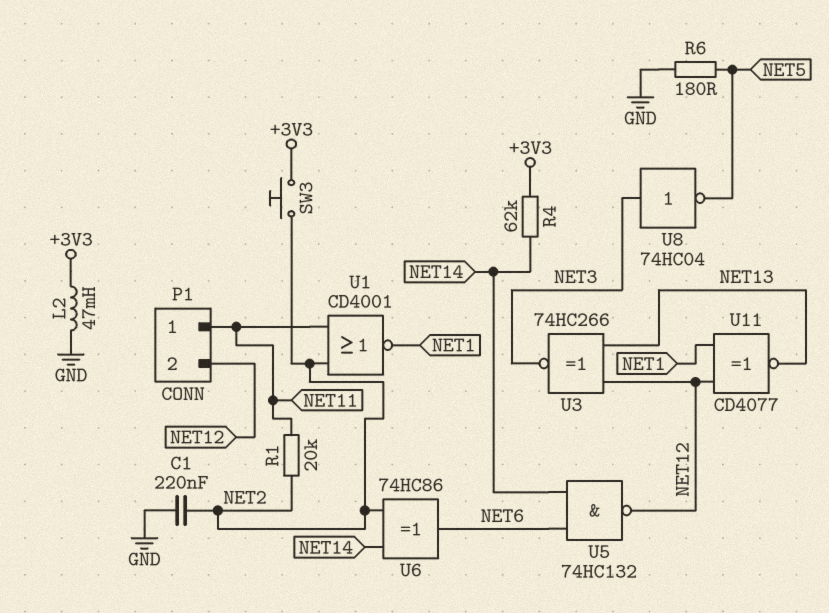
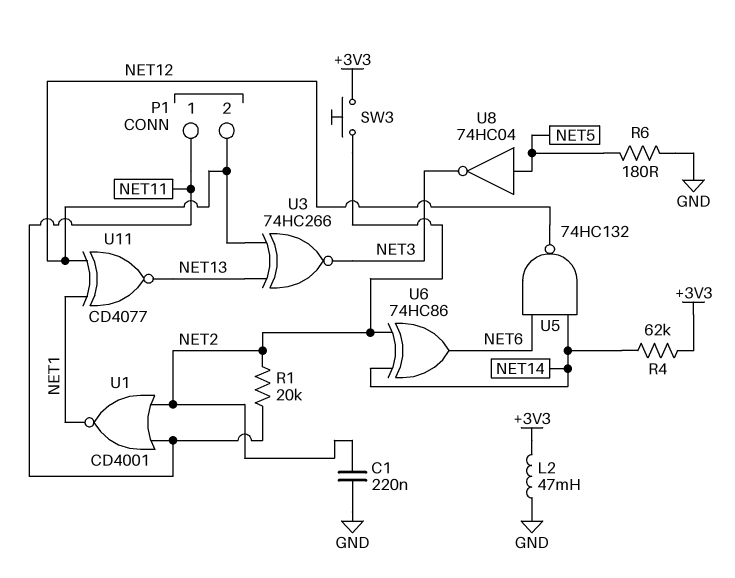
U8: NOT 74HC04 (in NET3, out NET5) -> NOT 74HC04 (in NET5, out NET3)

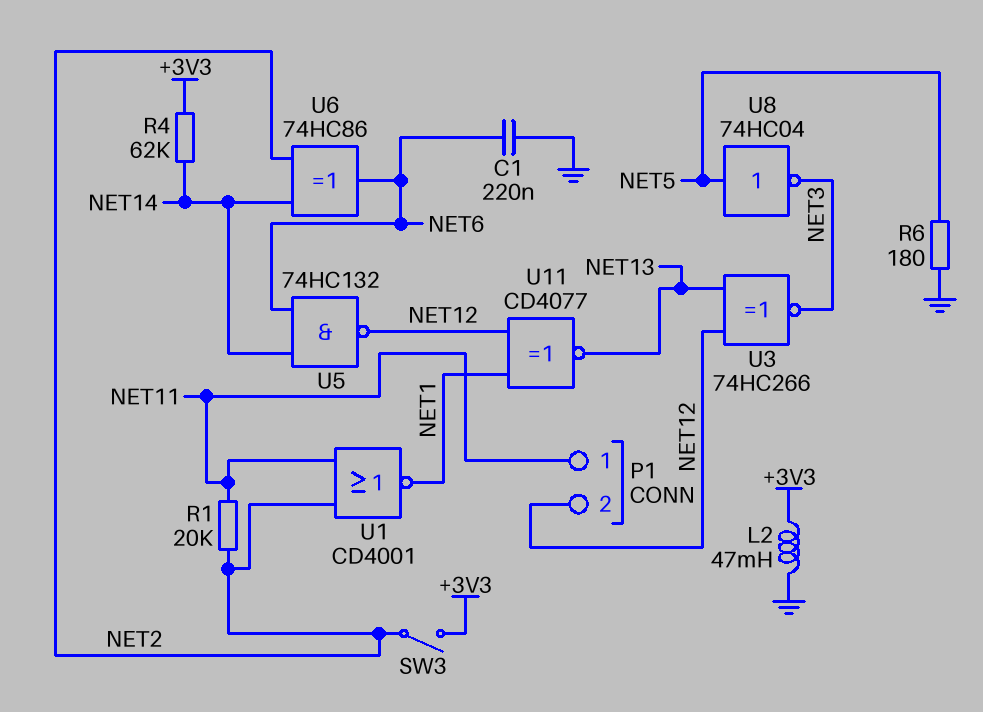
C1: 220nF (GND, NET2) -> 220nF (GND, NET6)
SW3: button (+3V3, NET2) -> switch (+3V3, NET2)

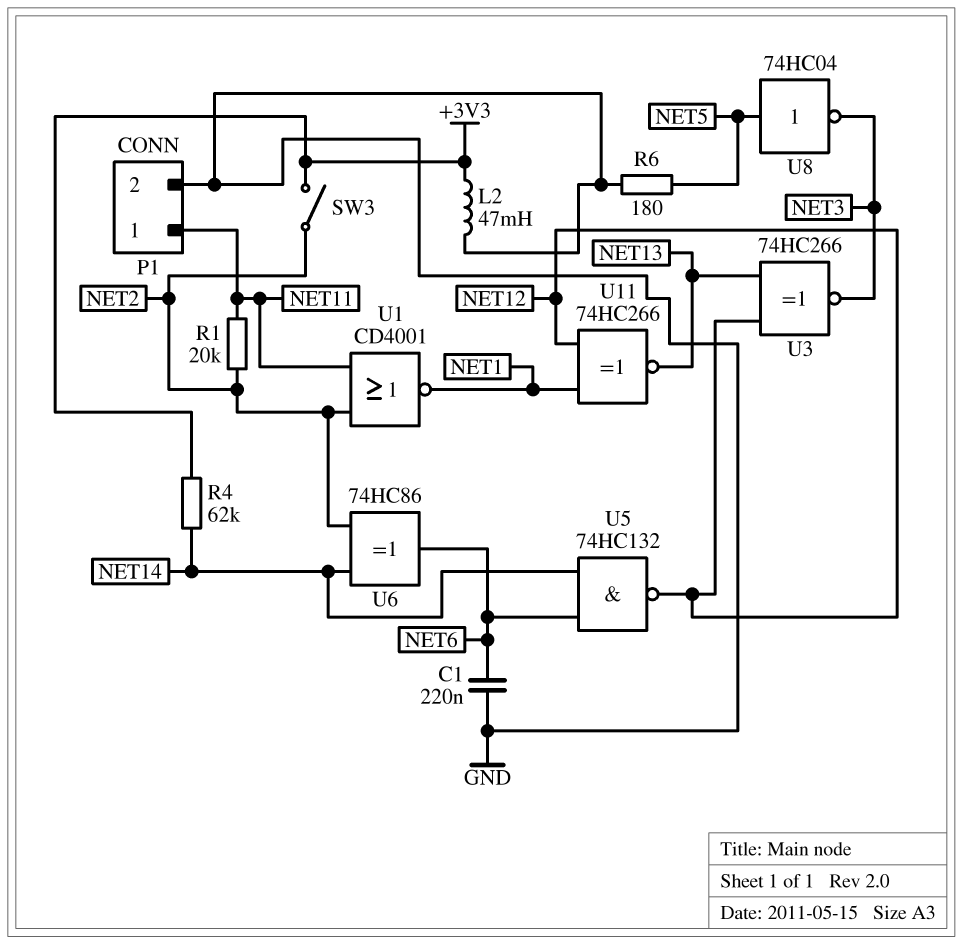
P1 pin 2: NET12 -> GND
U11: XNOR CD4077 (in NET1, in NET12, out NET13) -> XNOR 74HC266 (in NET1, in NET12, out NET13)

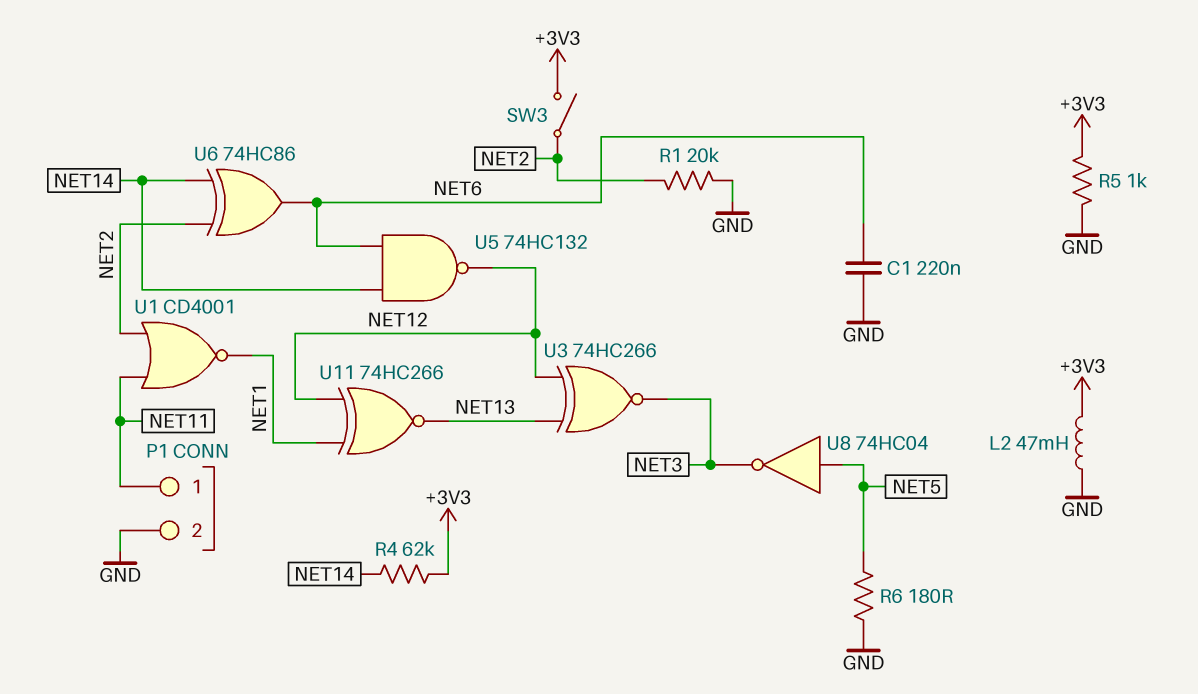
R1: 20k (NET2, NET11) -> 20k (GND, NET2)
R5: none -> 1k (+3V3, GND)

